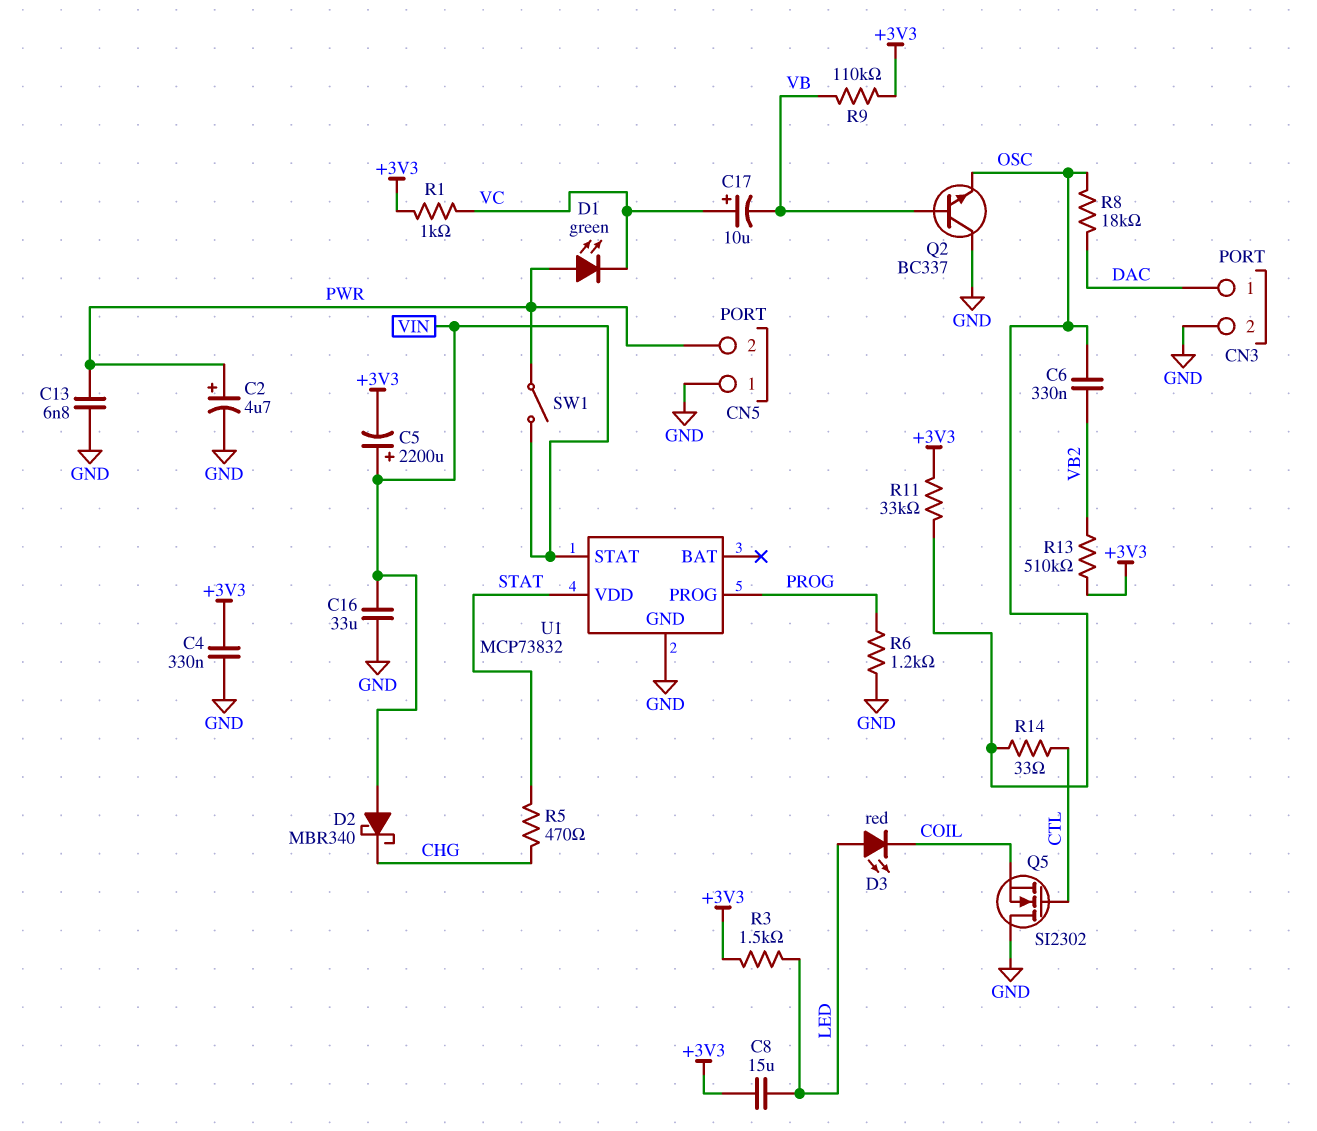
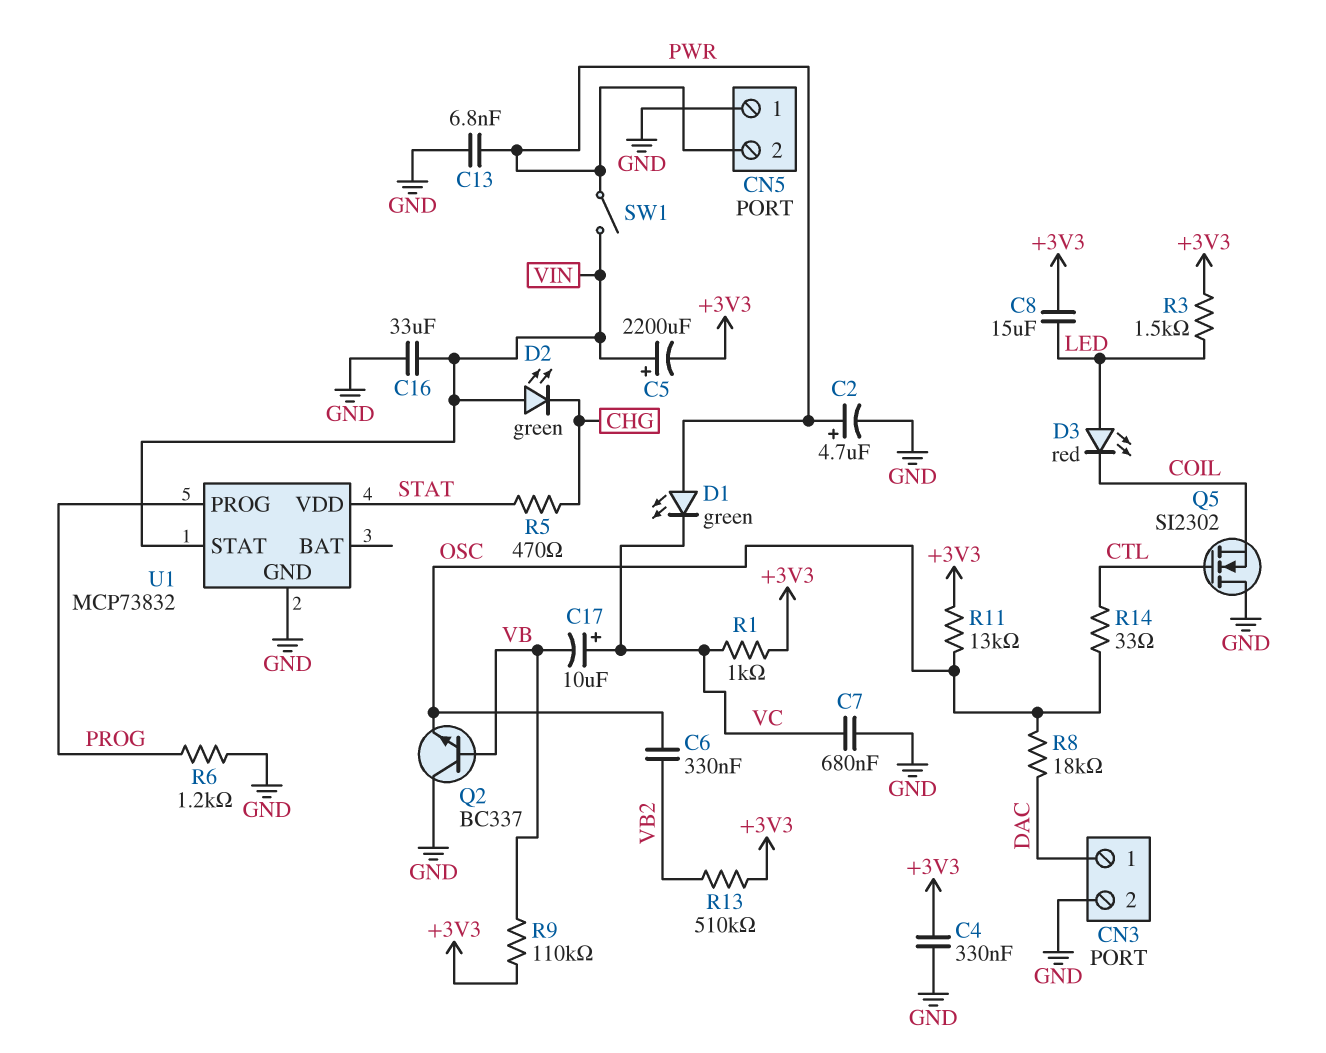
C7: none -> 680nF (GND, VC)
D2: schottky MBR340 (A VIN, K CHG) -> LED green (A VIN, K CHG)
R11: 33k (+3V3, OSC) -> 13k (+3V3, OSC)

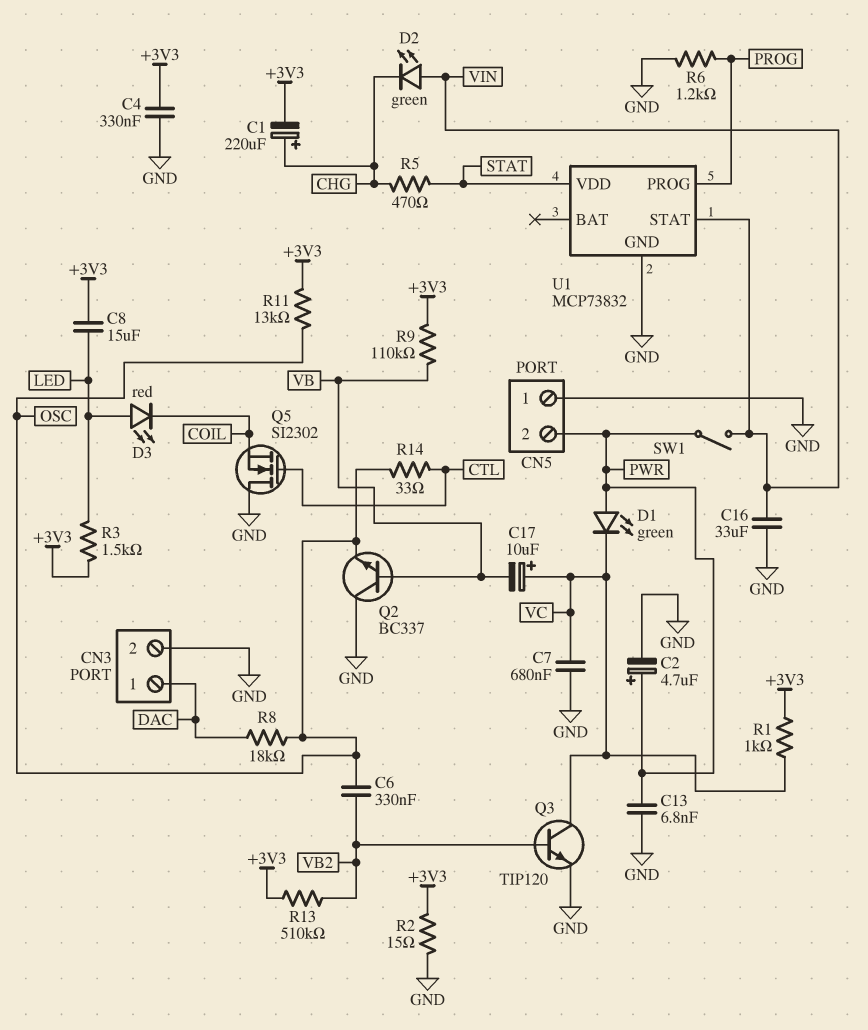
C1: none -> 220uF (plus CHG, minus +3V3)
C5: 2200uF (plus VIN, minus +3V3) -> none
Q3: none -> NPN TIP120 (B VB2, C VC, E GND)
R2: none -> 15 (+3V3, GND)

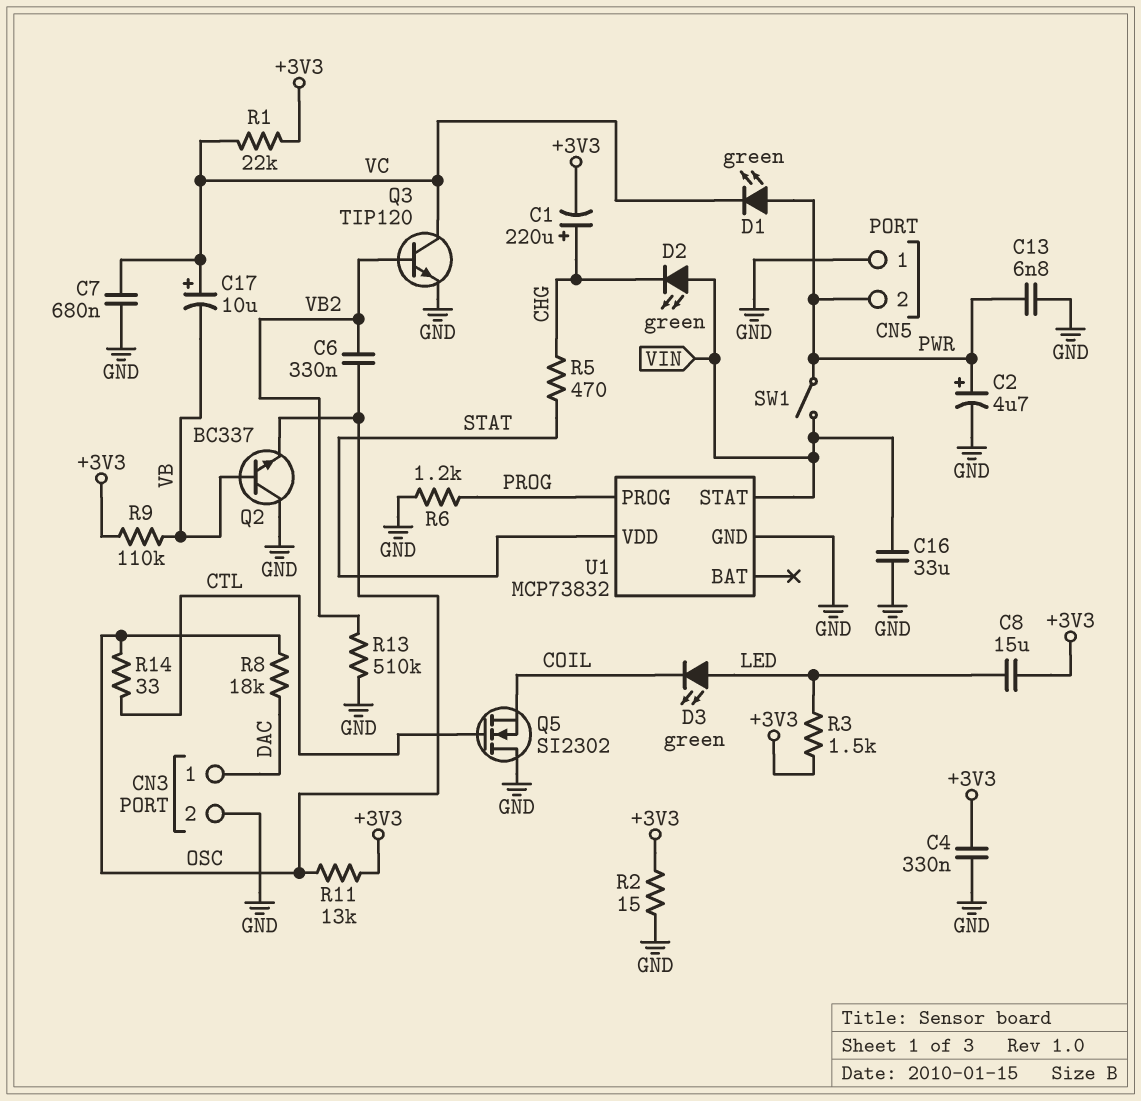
D3: LED red (A LED, K COIL) -> LED green (A LED, K COIL)
R1: 1k (+3V3, VC) -> 22k (+3V3, VC)
R13: 510k (+3V3, VB2) -> 510k (GND, VB2)

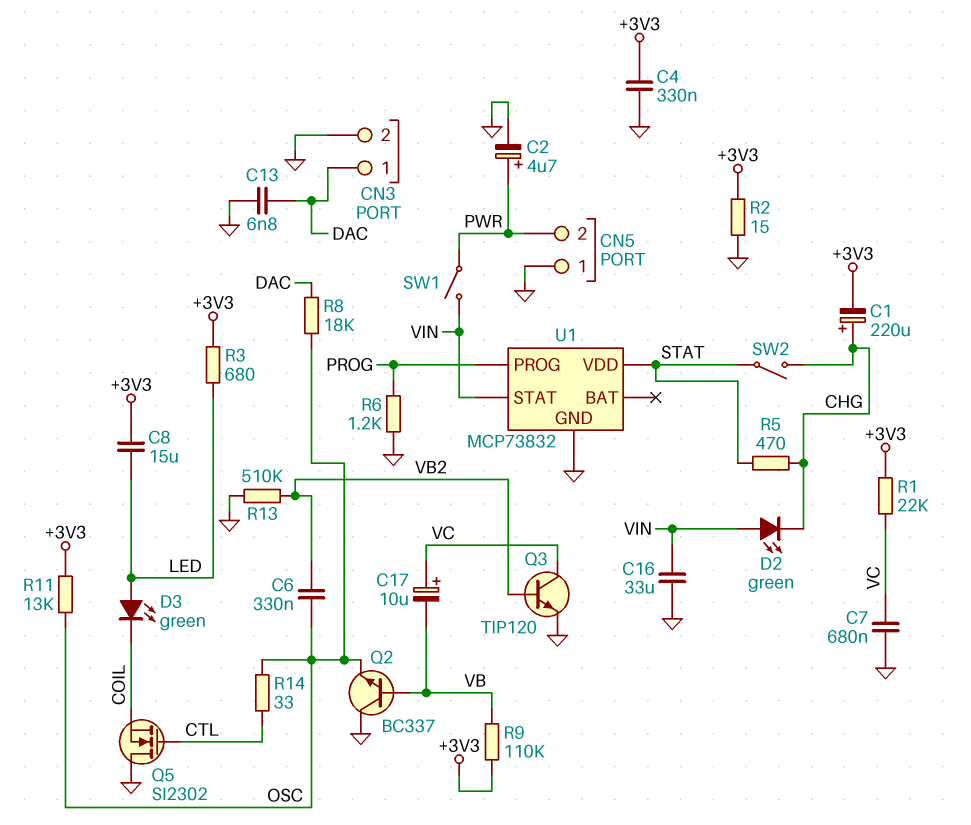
C13: 6.8nF (GND, PWR) -> 6.8nF (DAC, GND)
D1: LED green (A PWR, K VC) -> none
R3: 1.5k (+3V3, LED) -> 680 (+3V3, LED)
SW2: none -> switch (CHG, STAT)

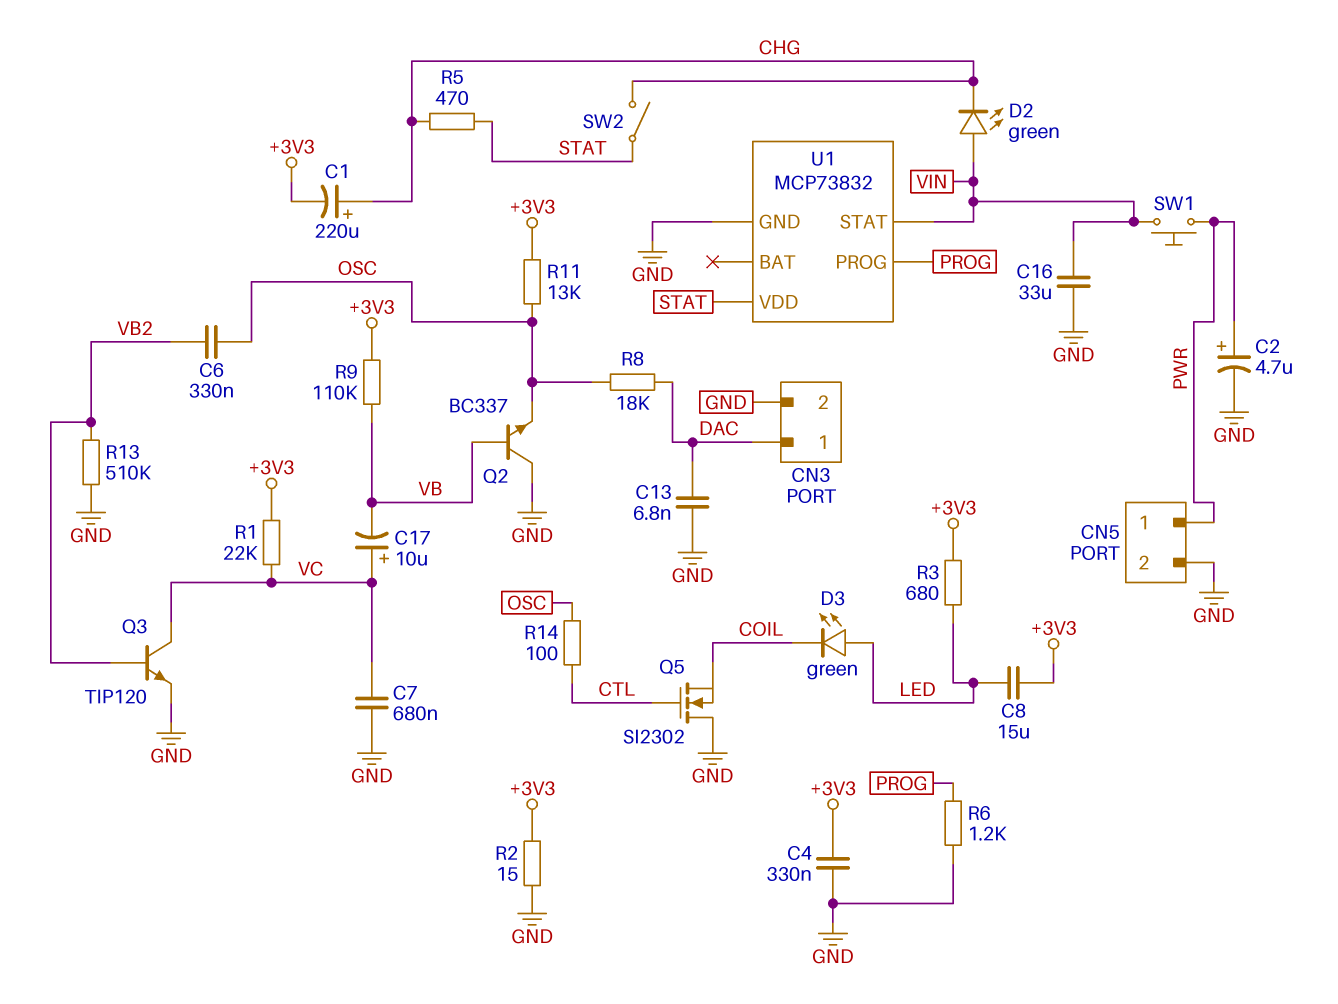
CN5 pin 1: GND -> PWR
CN5 pin 2: PWR -> GND
R14: 33 (CTL, OSC) -> 100 (CTL, OSC)
SW1: switch (PWR, VIN) -> button (PWR, VIN)

